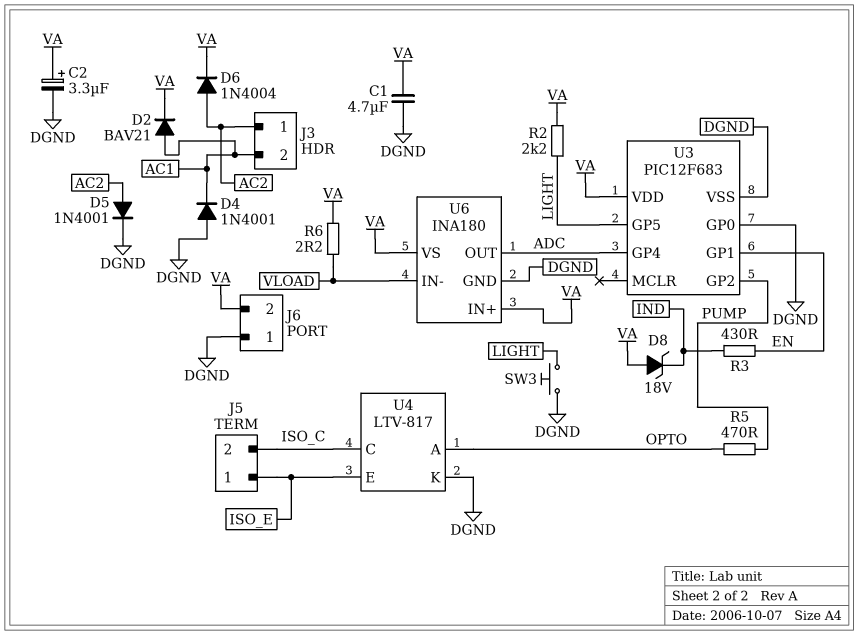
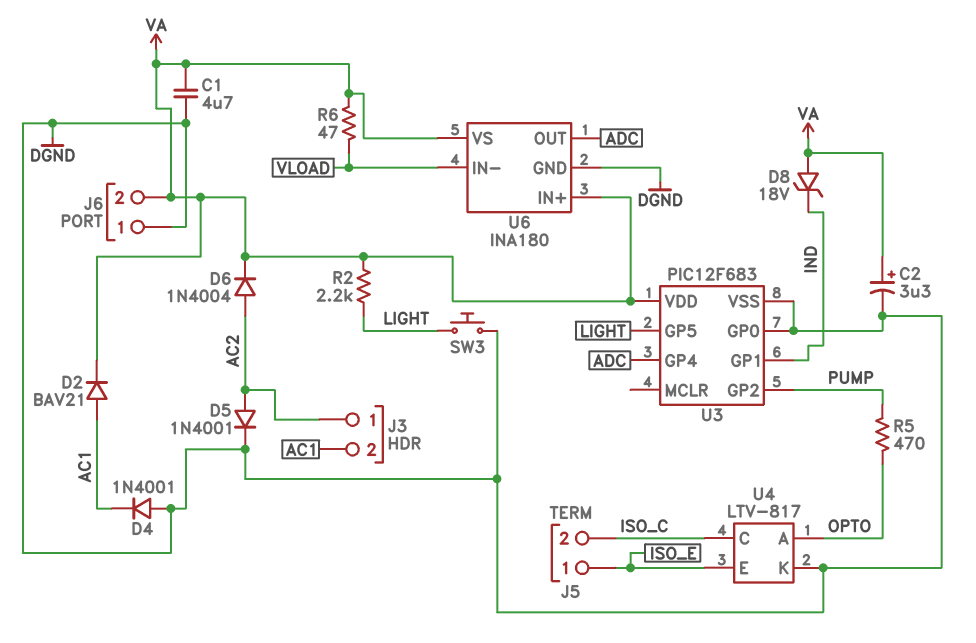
R3: 430 (EN, IND) -> none
R6: 2.2 (VA, VLOAD) -> 47 (VA, VLOAD)
U3 pin GP1: EN -> IND

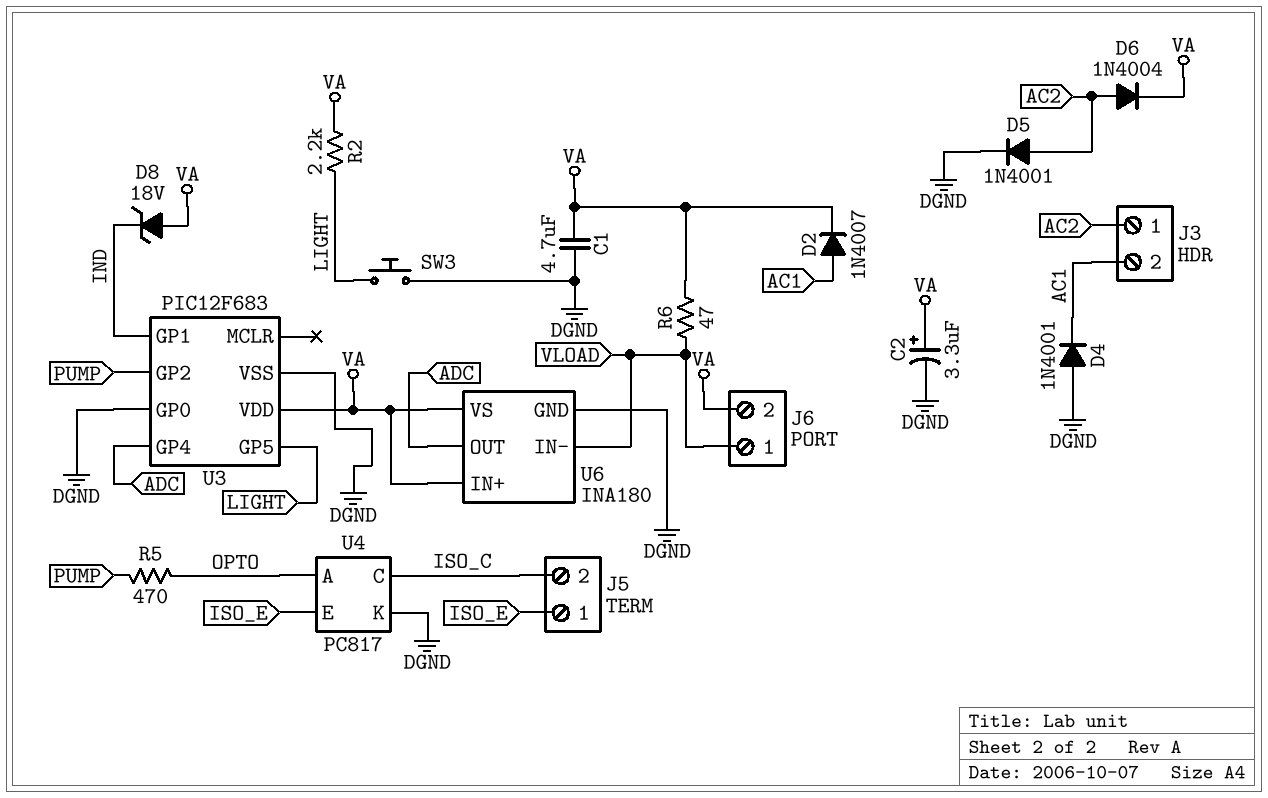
D2: diode BAV21 (A AC1, K VA) -> diode 1N4007 (A AC1, K VA)
J6 pin 1: DGND -> VLOAD
U4: LTV-817 -> PC817

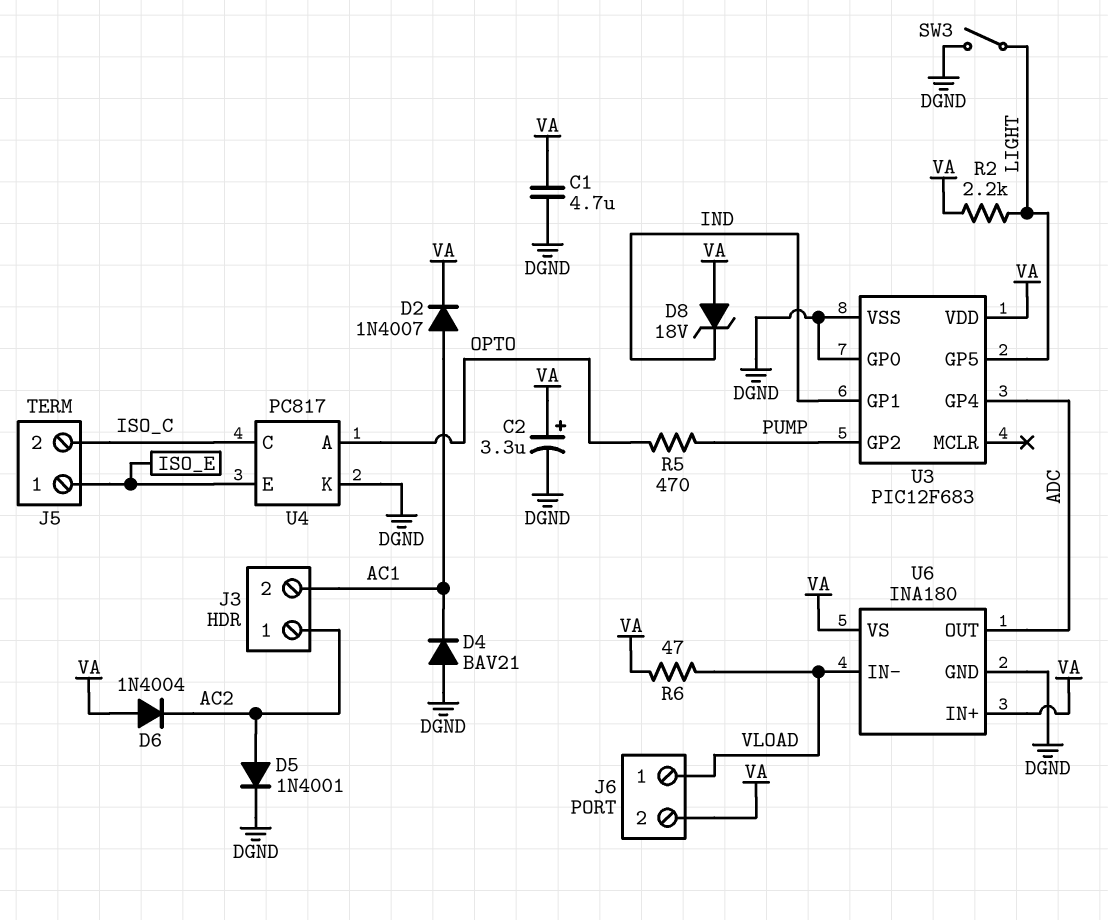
D4: diode 1N4001 (A DGND, K AC1) -> diode BAV21 (A DGND, K AC1)
D6: diode 1N4004 (A AC2, K VA) -> diode 1N4004 (A VA, K AC2)
SW3: button (DGND, LIGHT) -> switch (DGND, LIGHT)

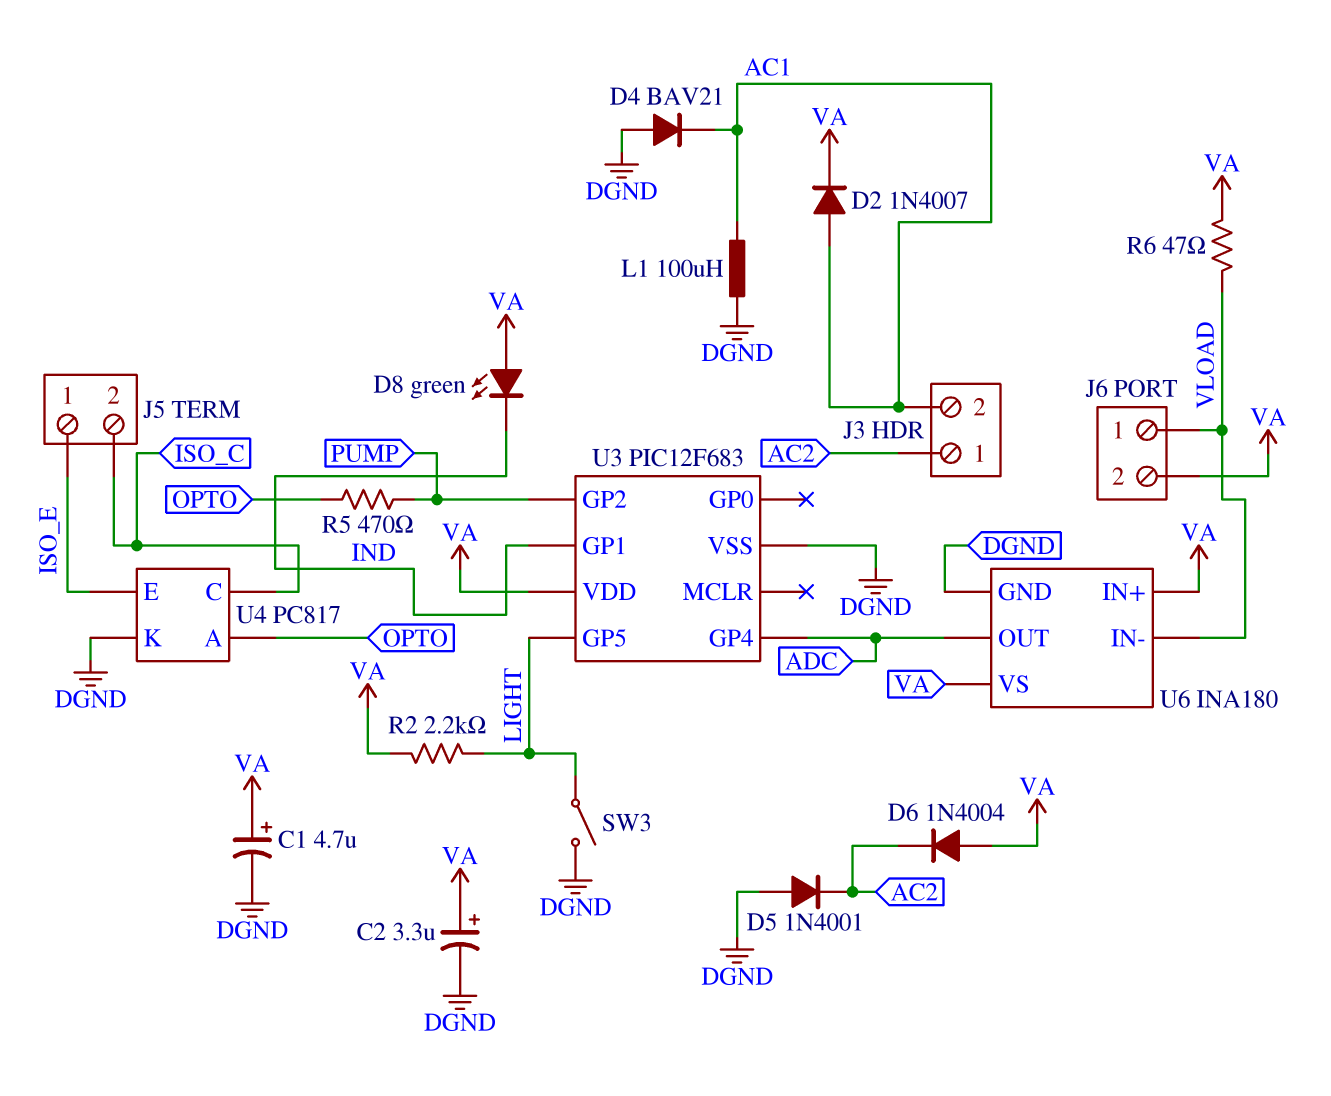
C1: 4.7uF (DGND, VA) -> 4.7uF (plus VA, minus DGND)
D5: diode 1N4001 (A AC2, K DGND) -> diode 1N4001 (A DGND, K AC2)
D8: zener 18V (A VA, K IND) -> LED green (A VA, K IND)
L1: none -> 100uH (AC1, DGND)
U3 pin GP0: DGND -> none

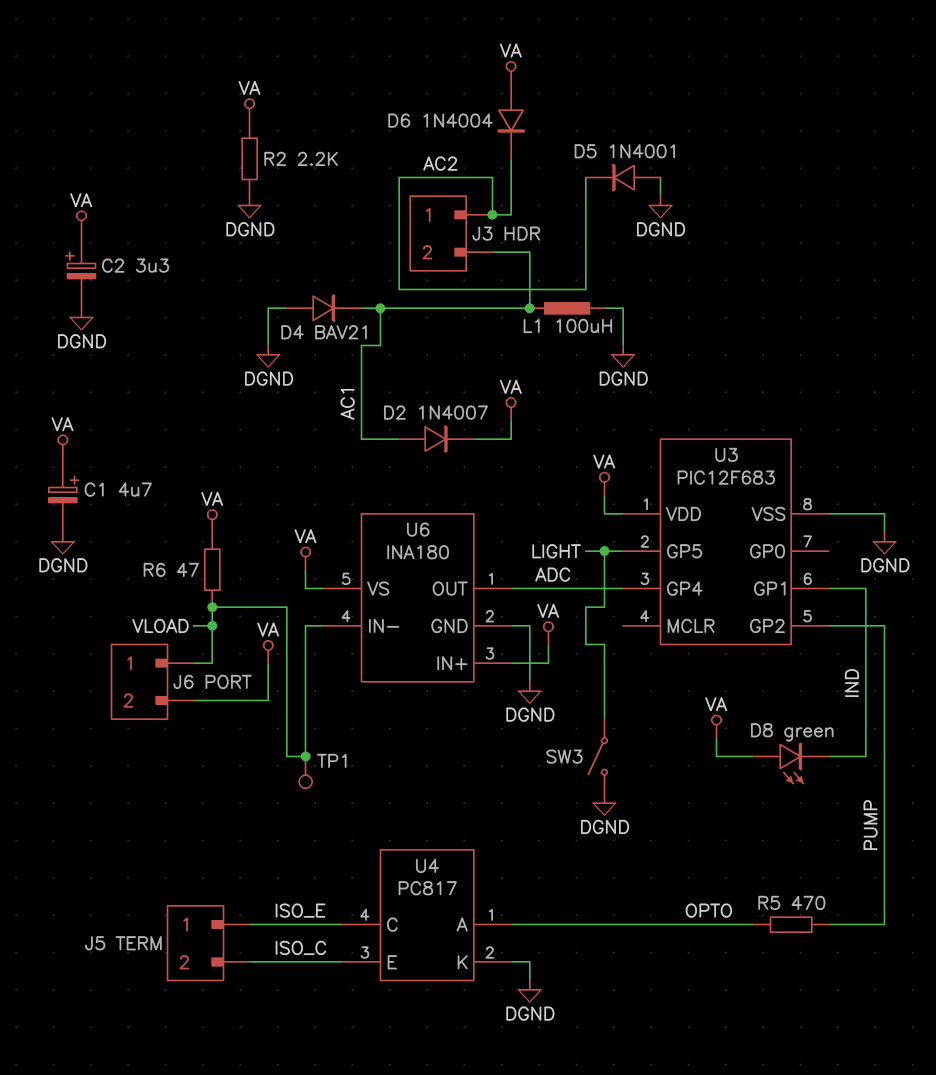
R2: 2.2k (LIGHT, VA) -> 2.2k (DGND, VA)
TP1: none -> test point (VLOAD)
U4 pin C: ISO_C -> ISO_E
U4 pin E: ISO_E -> ISO_C

